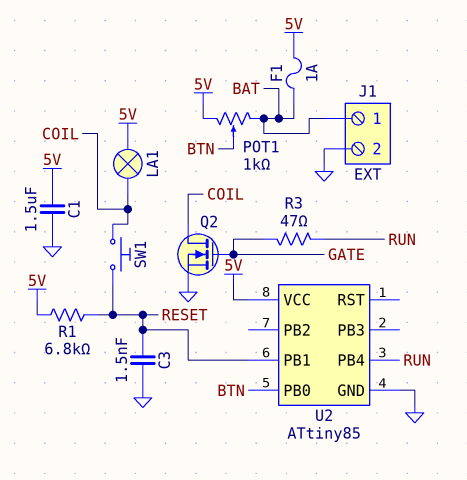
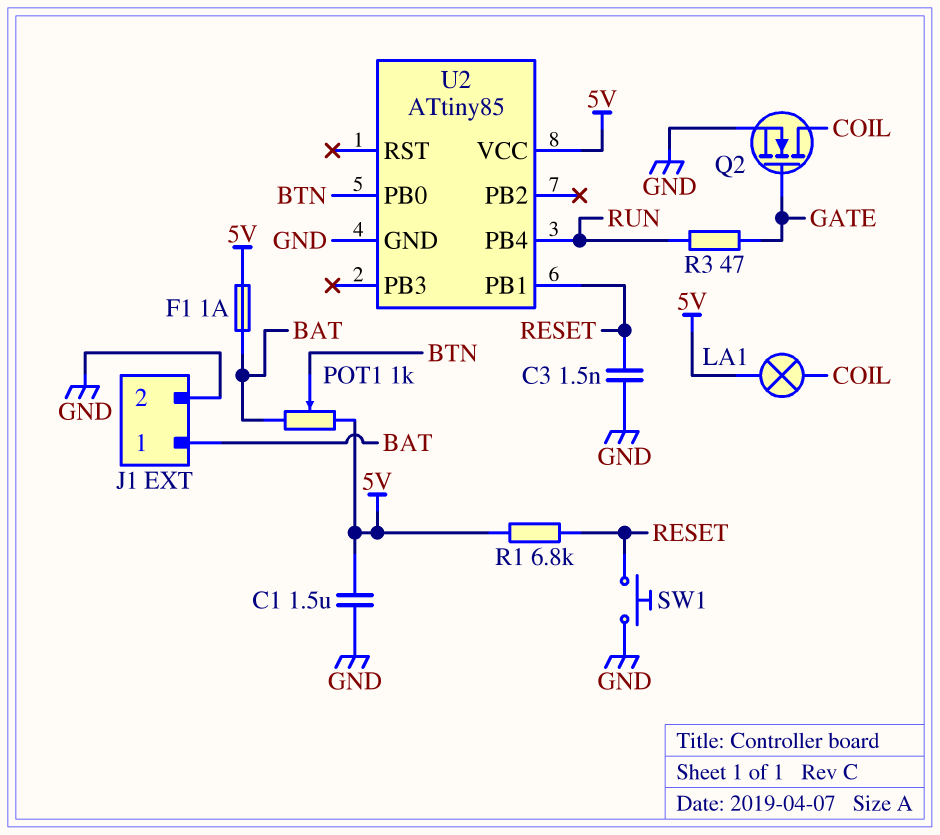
SW1: button (COIL, RESET) -> button (GND, RESET)

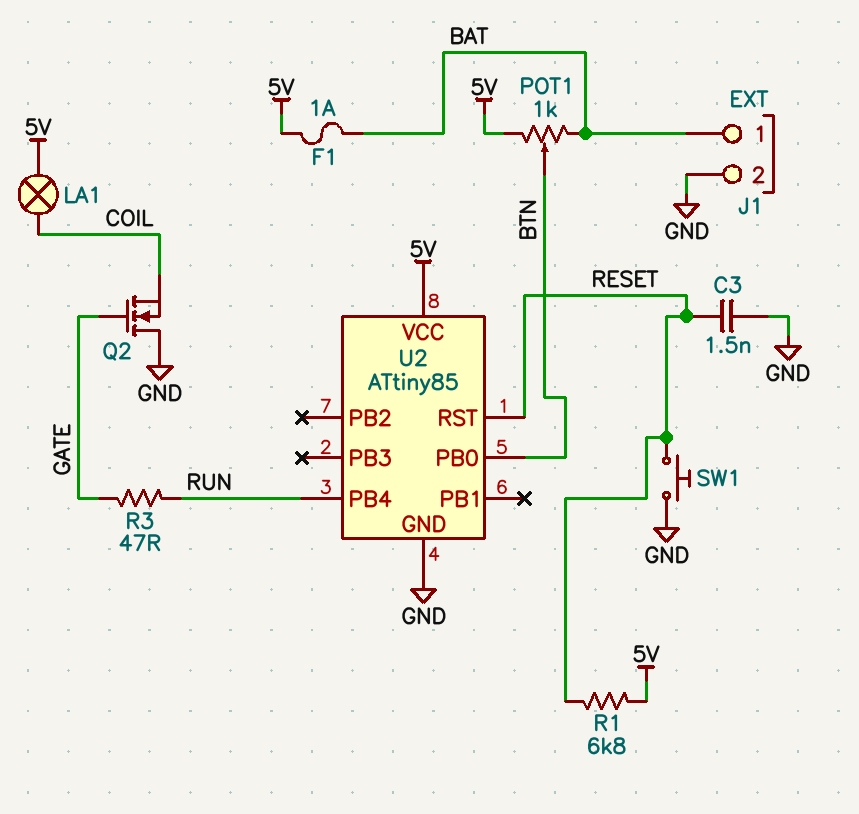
C1: 1.5uF (5V, GND) -> none
Q2: NMOS (G GATE, D COIL, S GND) -> NMOS (G GATE, D GND, S COIL)
U2 pin PB1: RESET -> none
U2 pin RST: none -> RESET

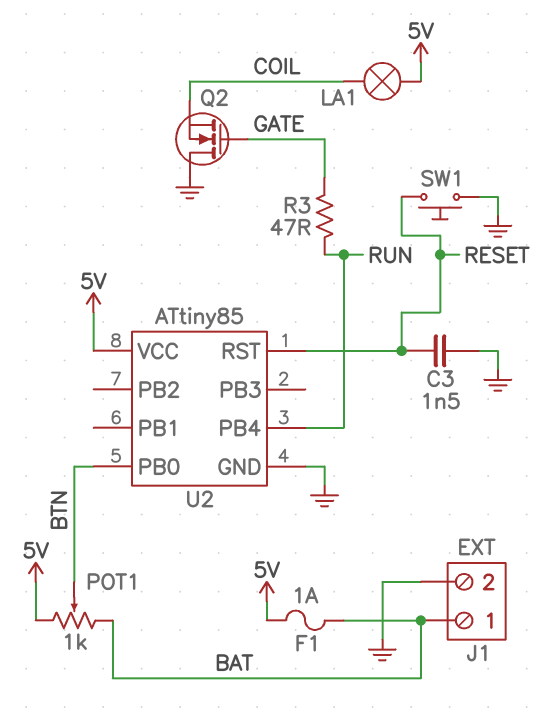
R1: 6.8k (5V, RESET) -> none

